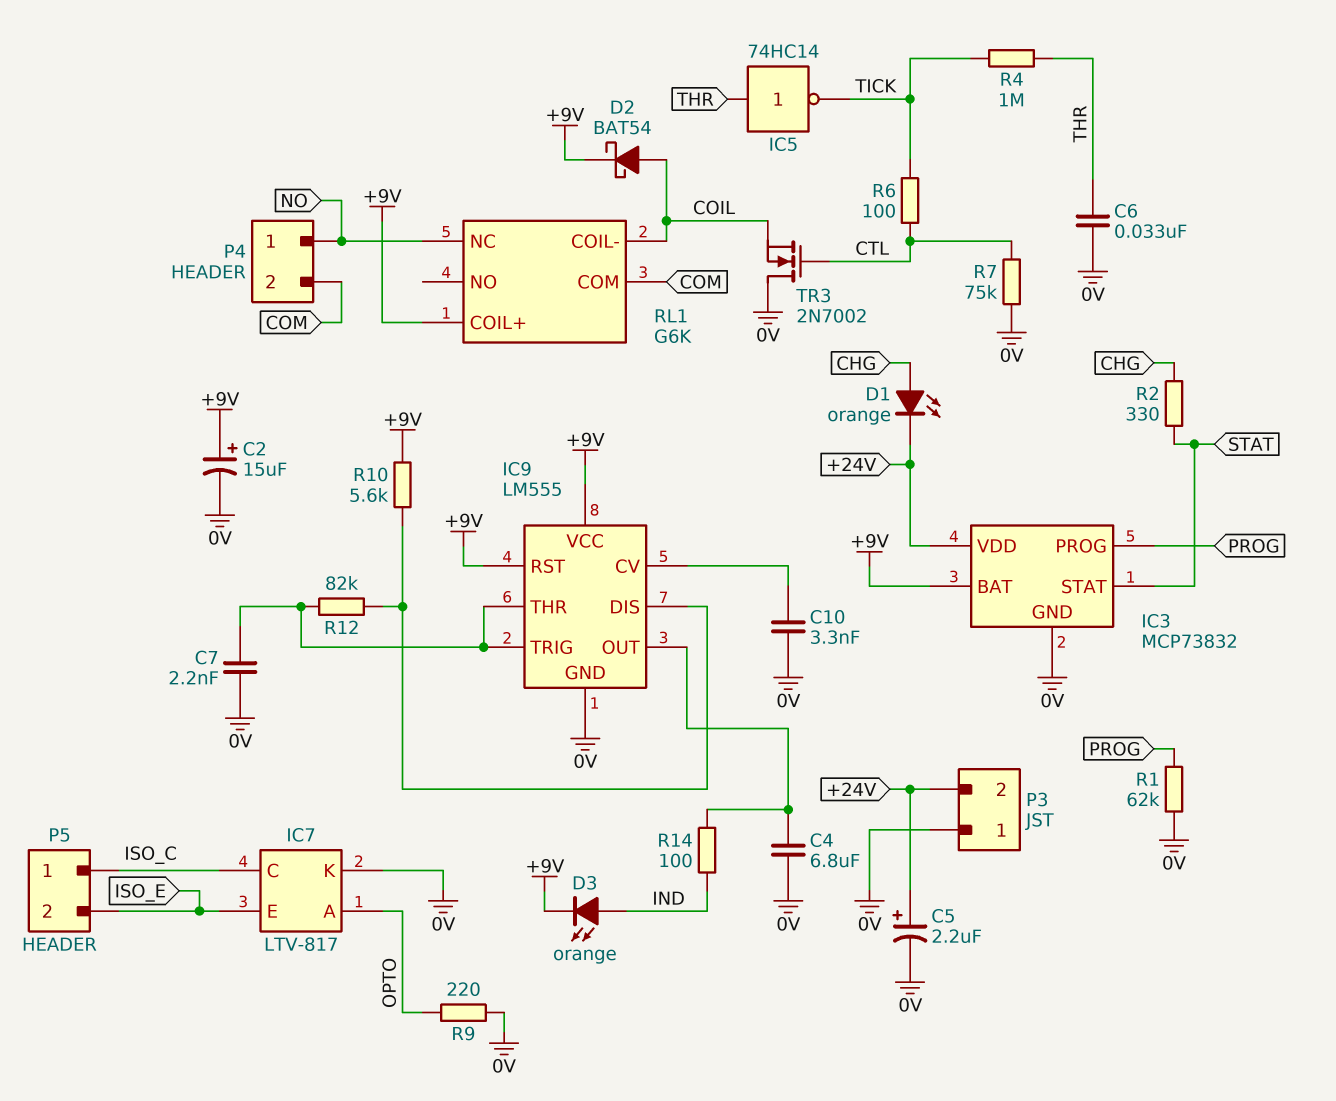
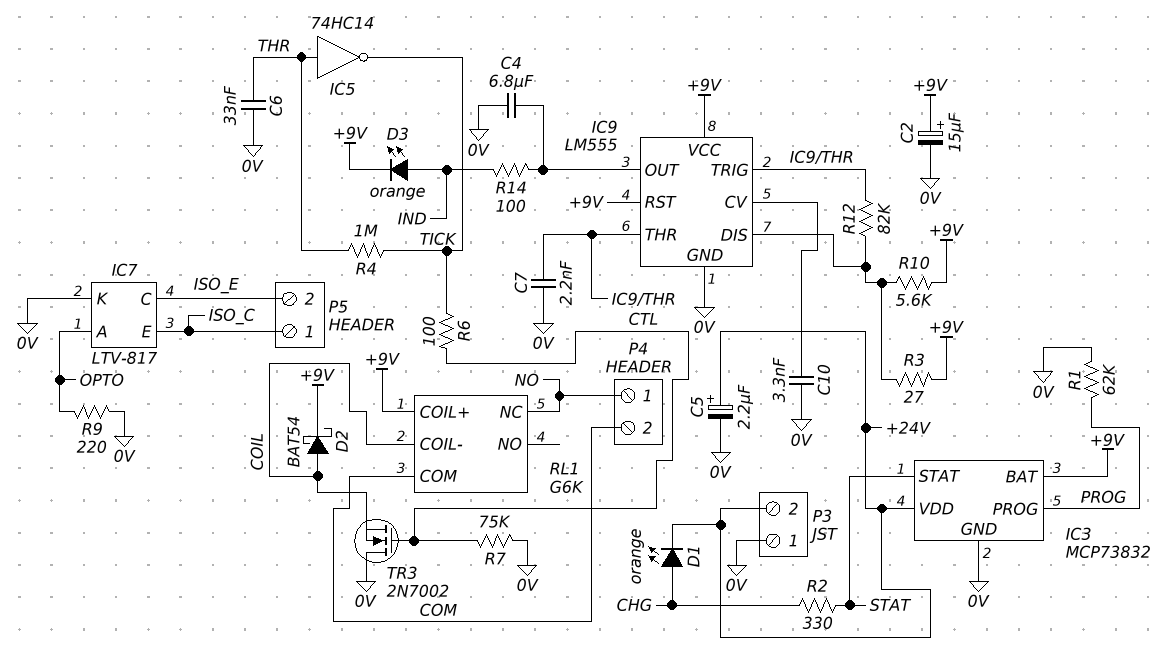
IC7 pin C: ISO_C -> ISO_E
IC7 pin E: ISO_E -> ISO_C
R3: none -> 27 (+9V, IC9/DIS)

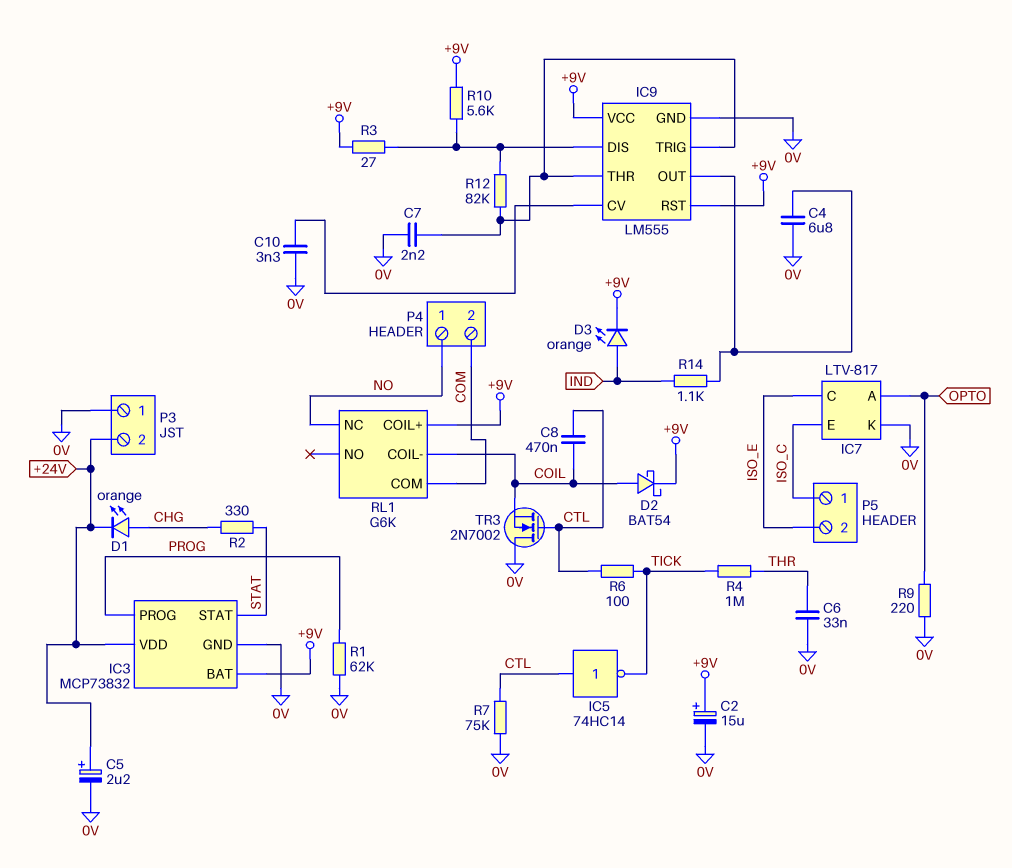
C8: none -> 470nF (COIL, CTL)
IC5: NOT 74HC14 (in THR, out TICK) -> NOT 74HC14 (in CTL, out TICK)
R14: 100 (IC9/OUT, IND) -> 1.1k (IC9/OUT, IND)

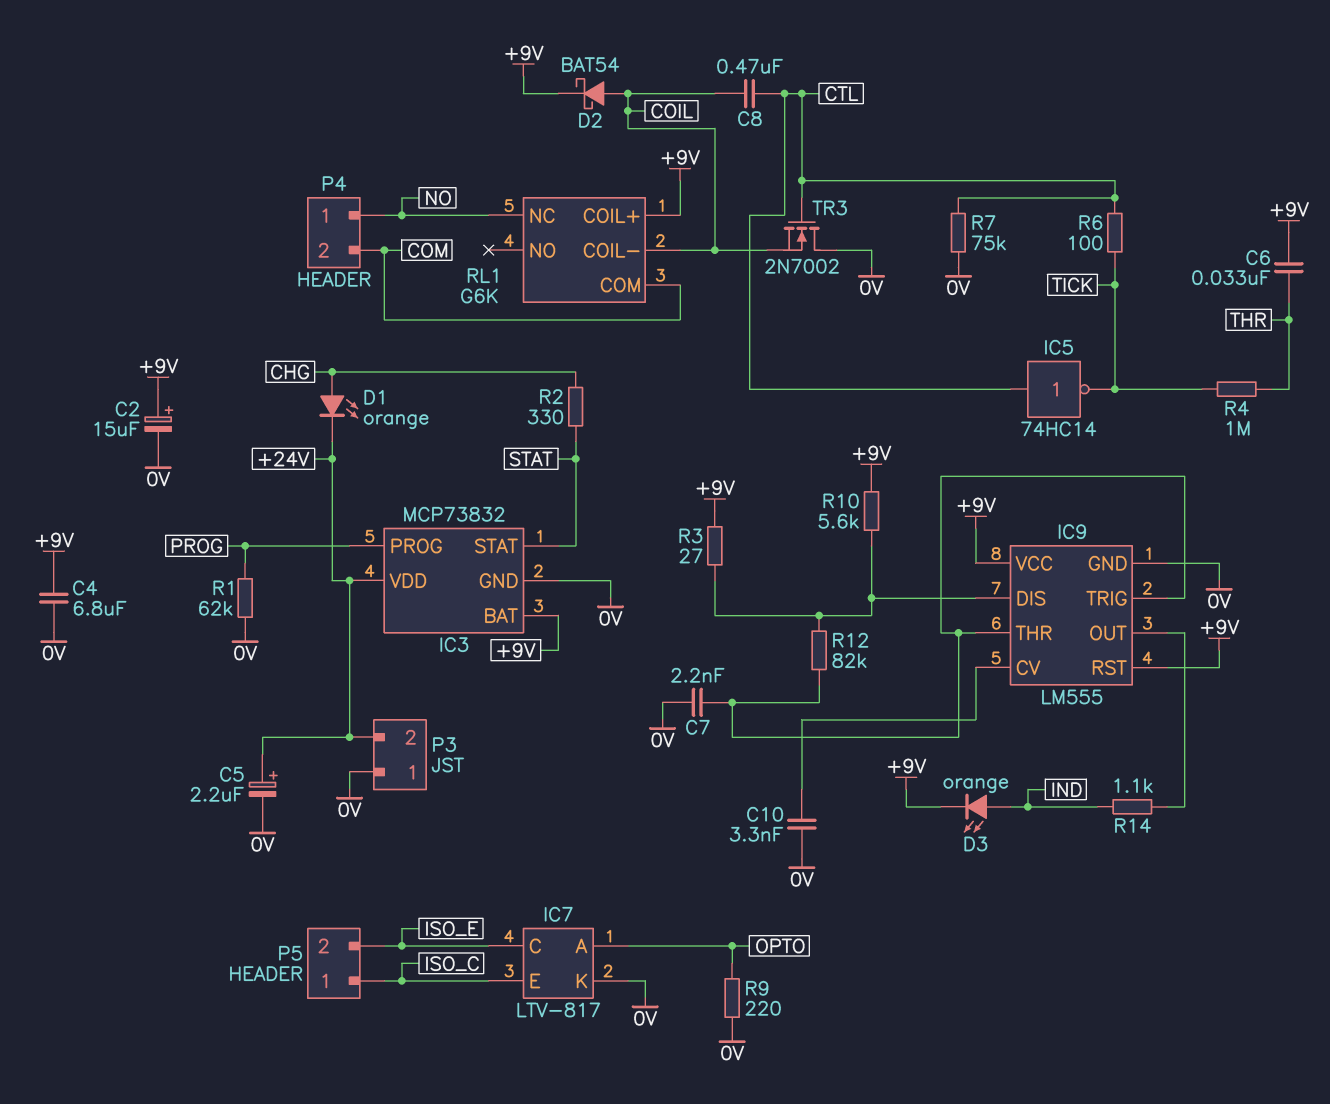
C4: 6.8uF (0V, IC9/OUT) -> 6.8uF (+9V, 0V)
C6: 33nF (0V, THR) -> 33nF (+9V, THR)

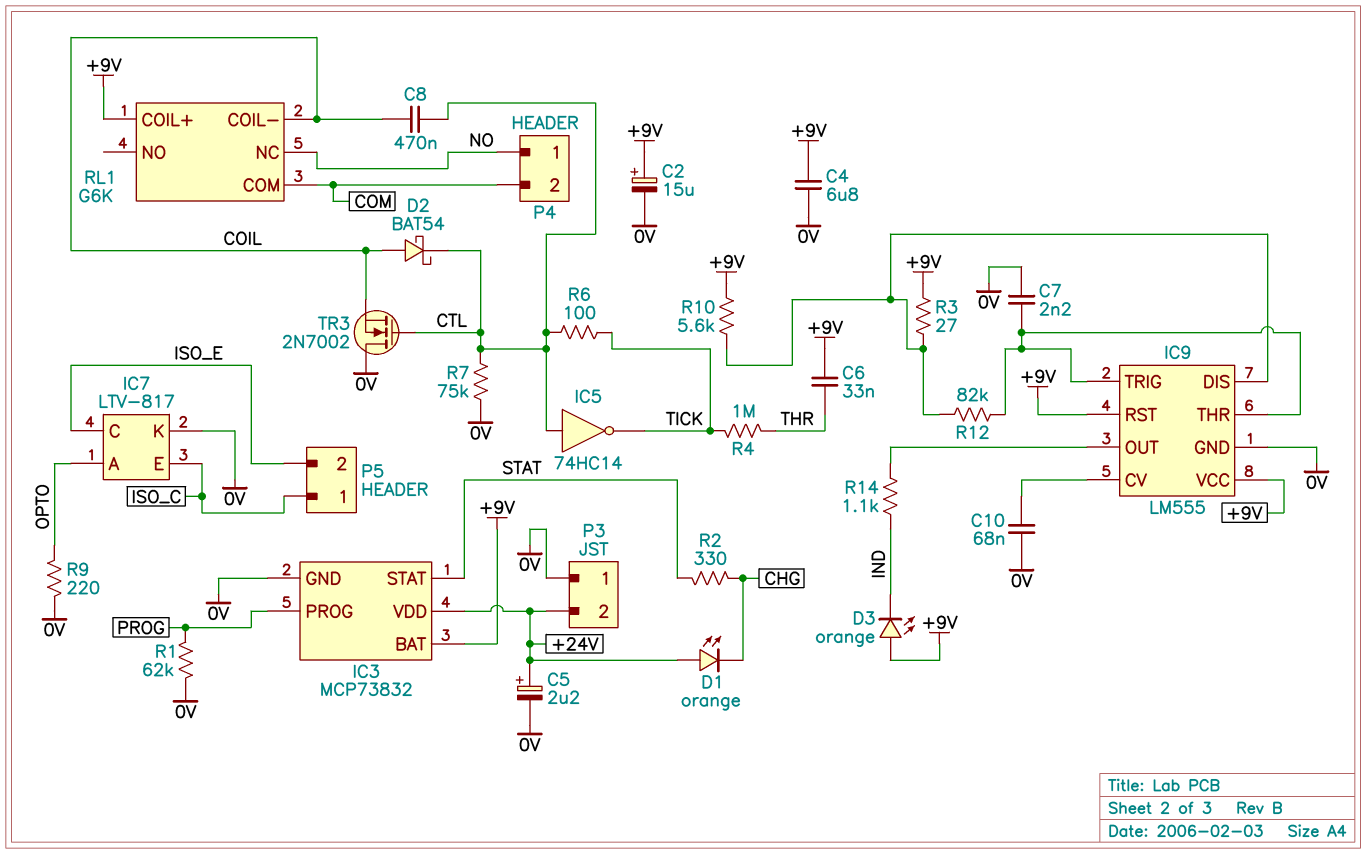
C10: 3.3nF (0V, IC9/CV) -> 68nF (0V, IC9/CV)
D1: LED orange (A CHG, K +24V) -> LED orange (A +24V, K CHG)
D2: schottky BAT54 (A COIL, K +9V) -> schottky BAT54 (A COIL, K CTL)
D3: LED orange (A IND, K +9V) -> LED orange (A +9V, K IND)

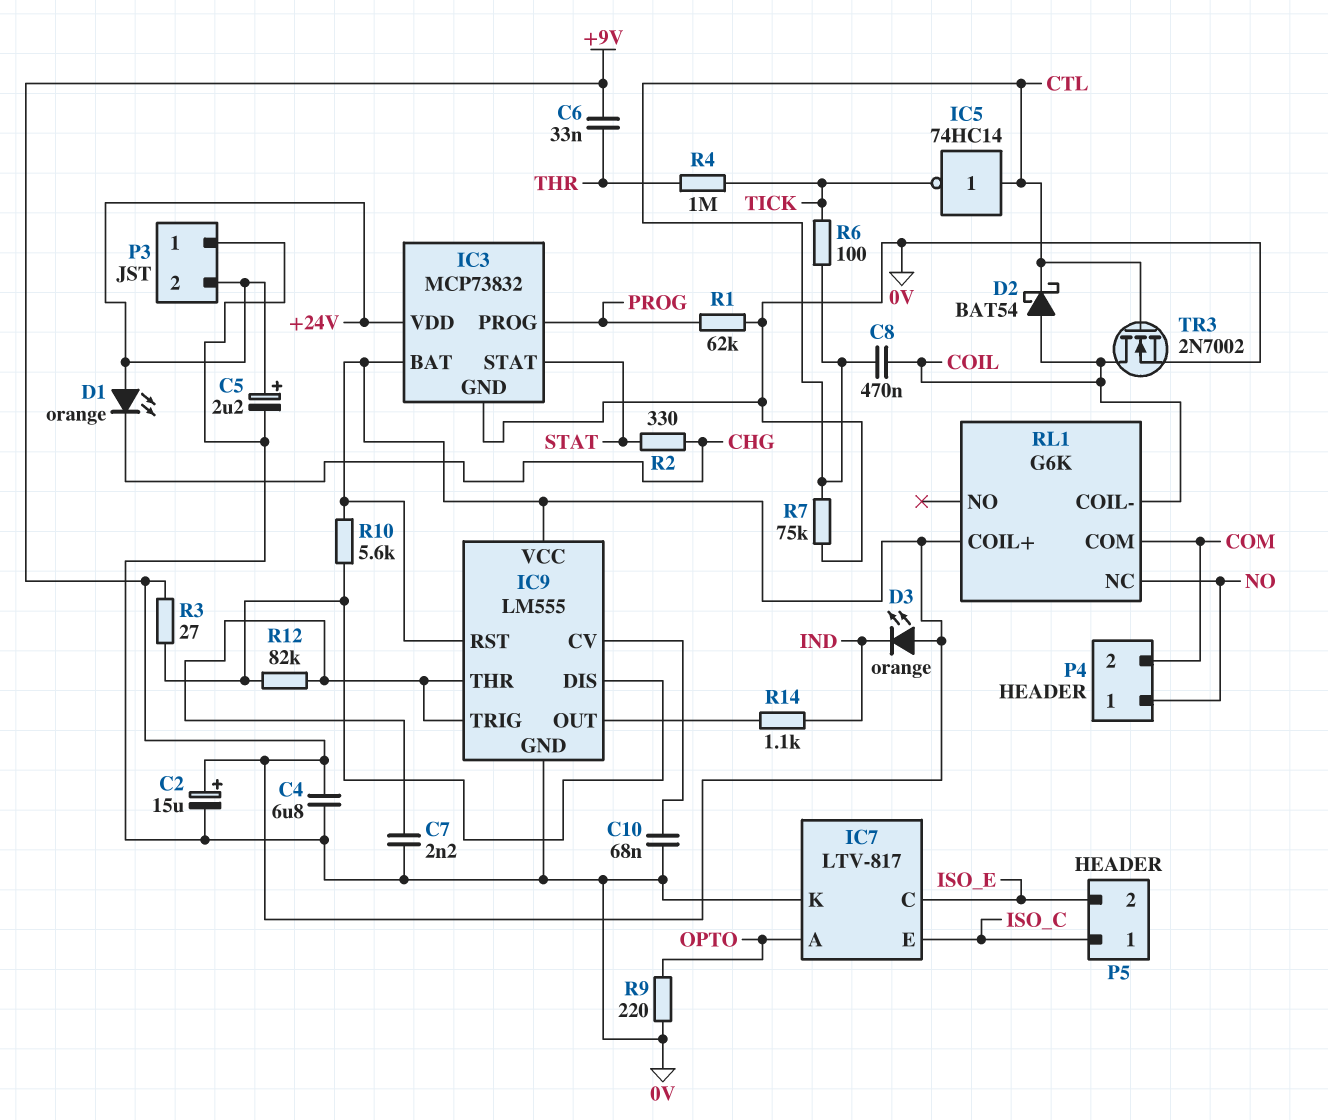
TR3: NMOS 2N7002 (G CTL, D 0V, S COIL) -> NMOS 2N7002 (G CTL, D COIL, S 0V)

